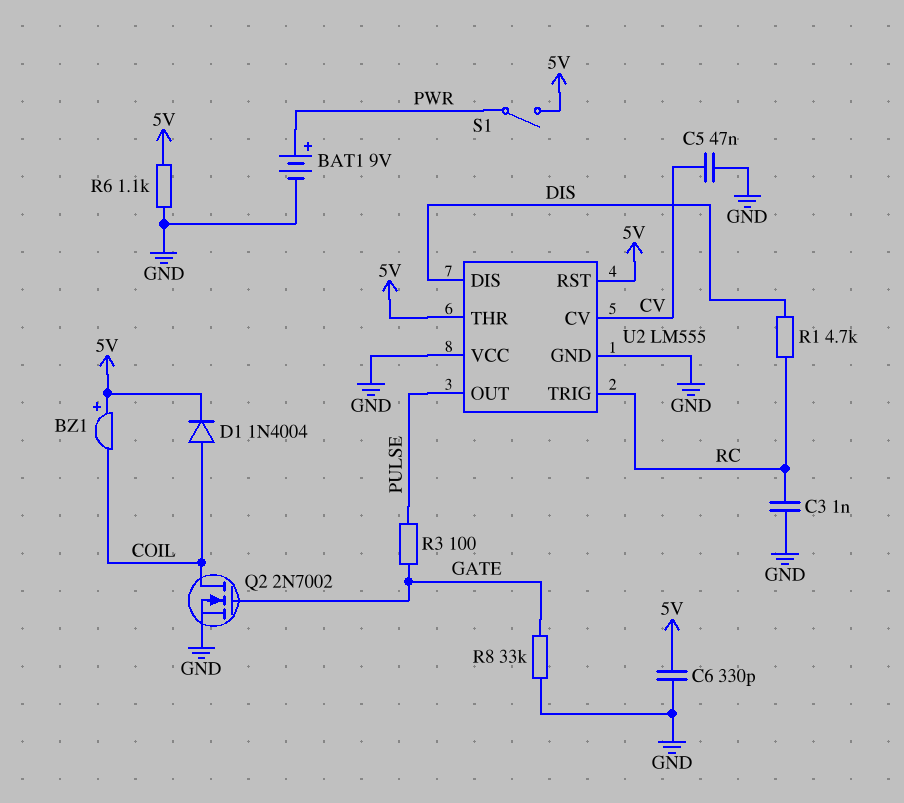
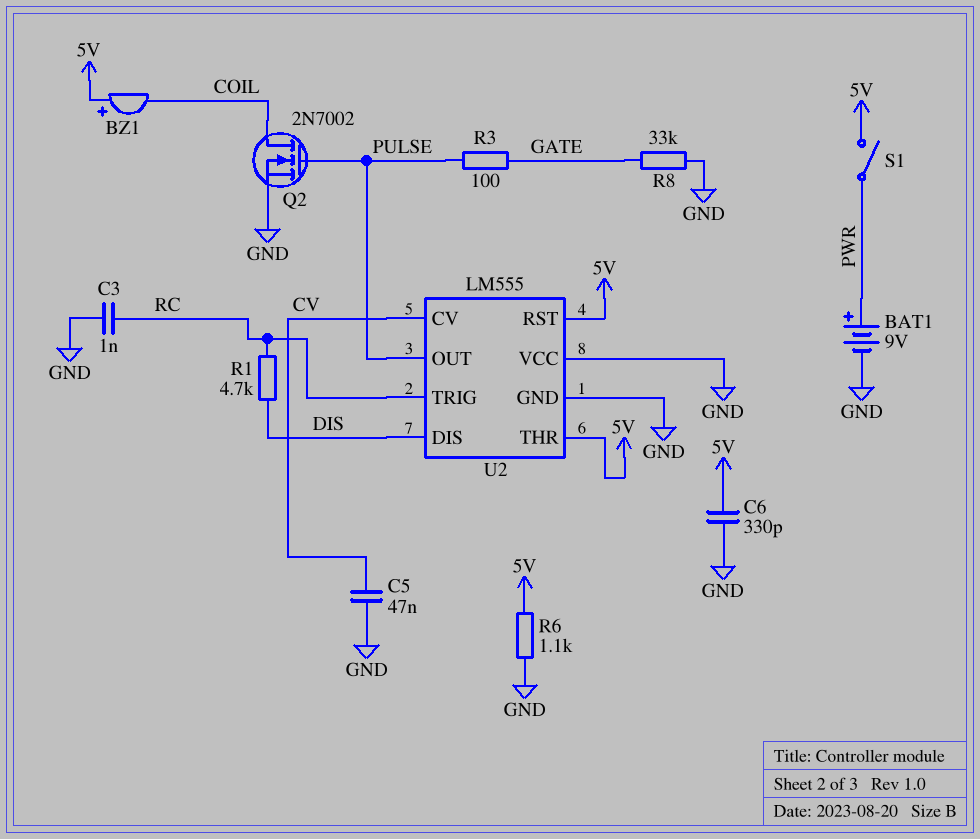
D1: diode 1N4004 (A COIL, K 5V) -> none
Q2: NMOS 2N7002 (G GATE, D COIL, S GND) -> NMOS 2N7002 (G PULSE, D COIL, S GND)

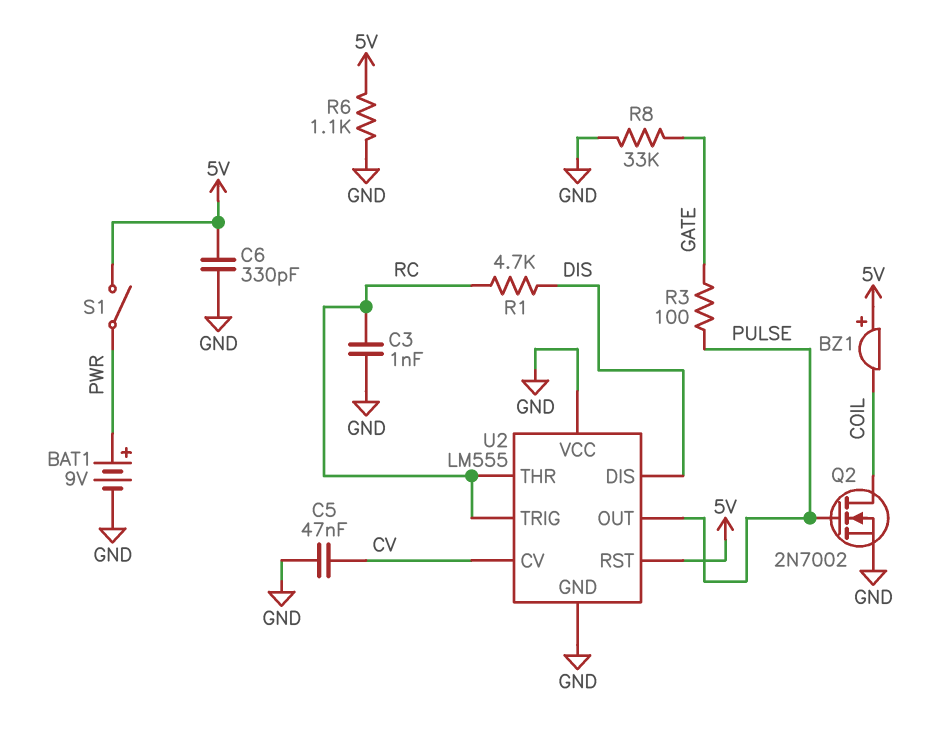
U2 pin THR: 5V -> RC

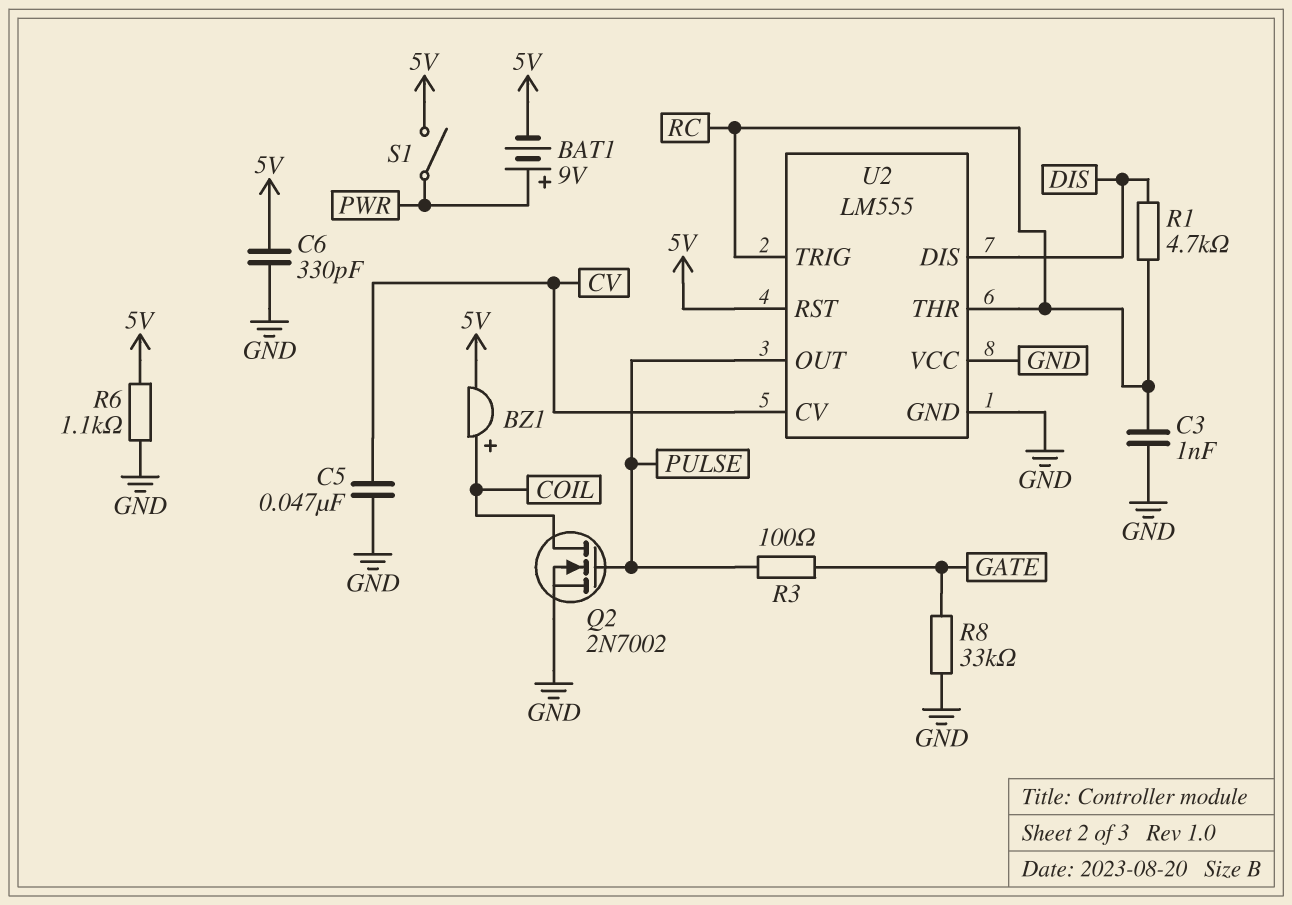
BAT1: 9V (plus PWR, minus GND) -> 9V (plus PWR, minus 5V)
BZ1: buzzer (plus 5V, minus COIL) -> buzzer (plus COIL, minus 5V)

